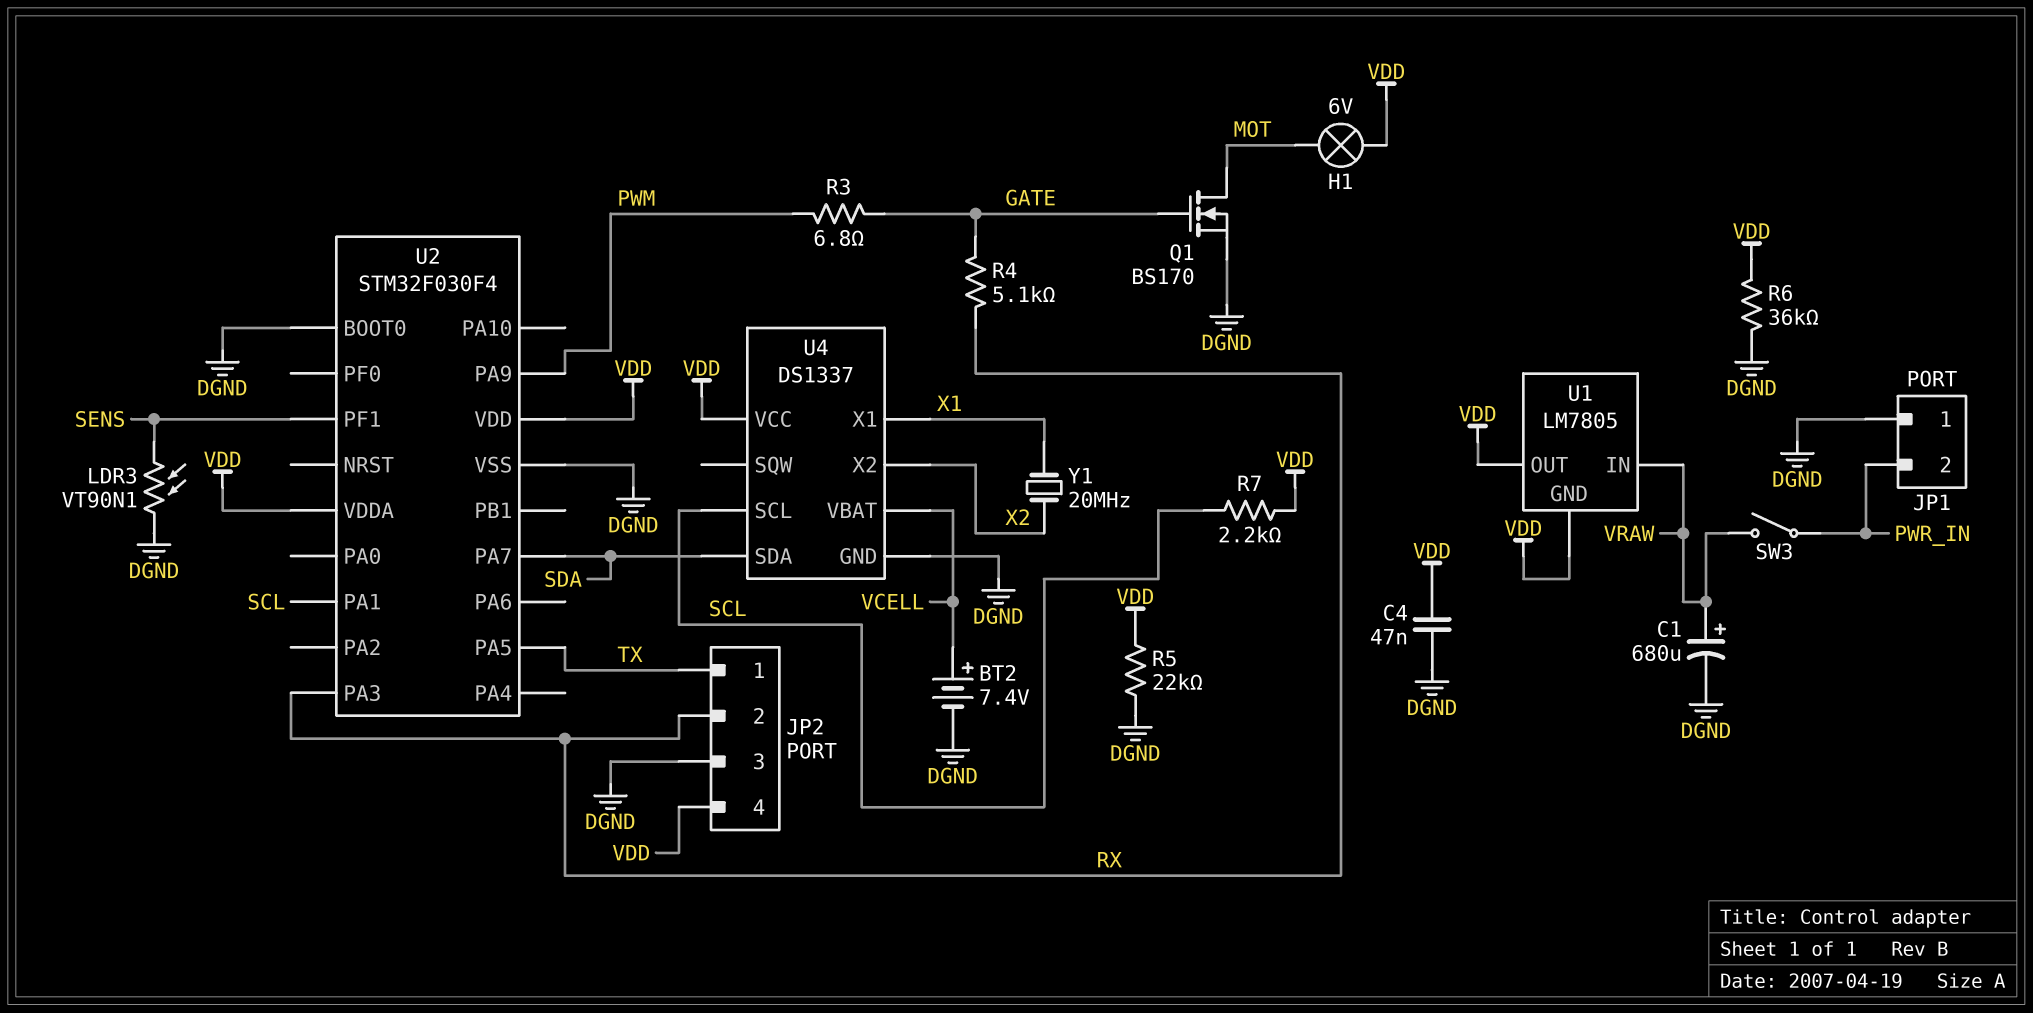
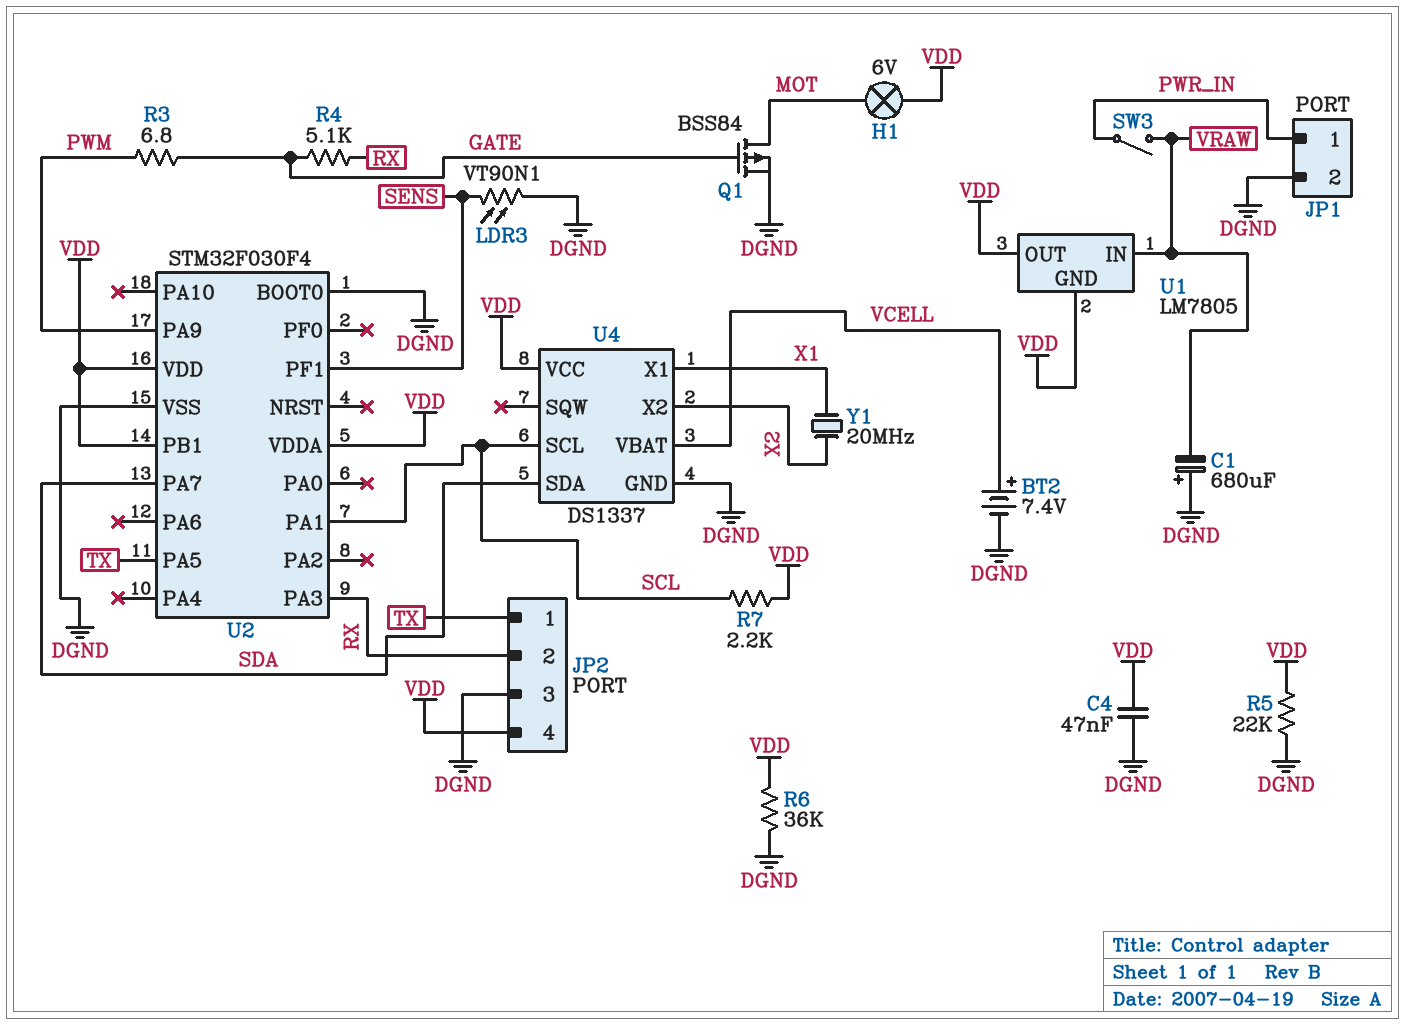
C1: 680uF (plus VRAW, minus DGND) -> 680uF (plus DGND, minus VRAW)
JP1 pin 1: DGND -> PWR_IN
JP1 pin 2: PWR_IN -> DGND
Q1: NMOS BS170 (G GATE, D MOT, S DGND) -> PMOS BSS84 (G GATE, D MOT, S DGND)
U2 pin PB1: none -> VDD

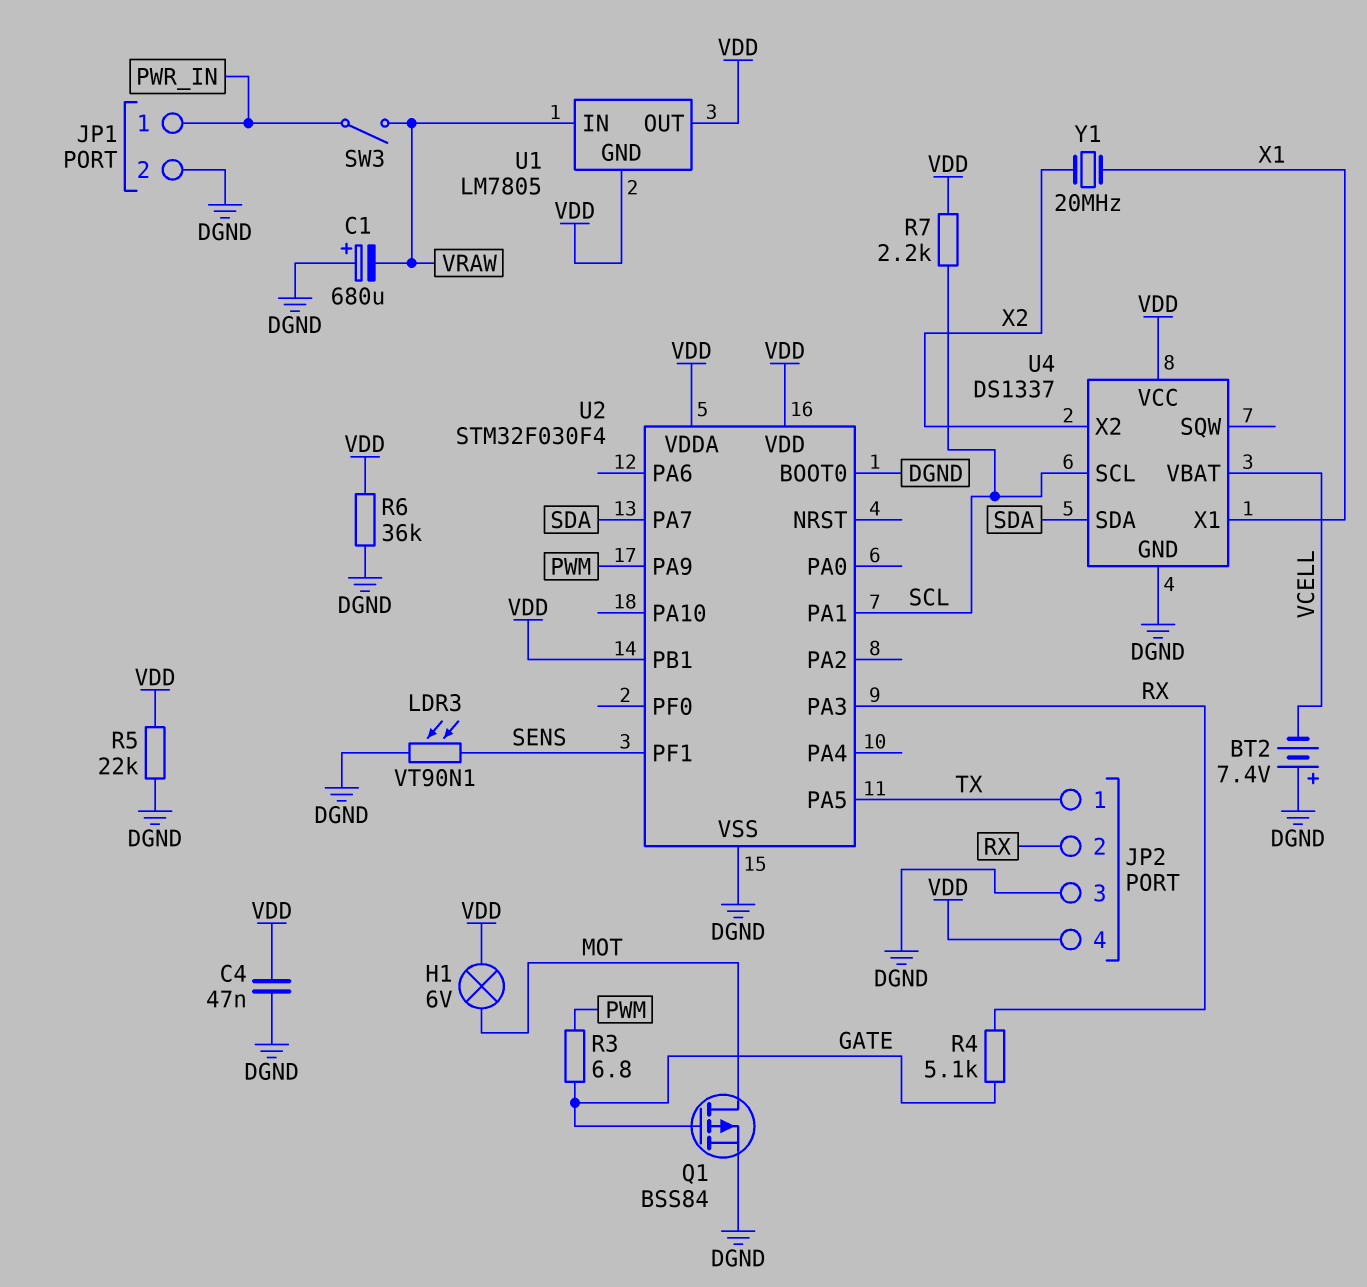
BT2: 7.4V (plus VCELL, minus DGND) -> 7.4V (plus DGND, minus VCELL)

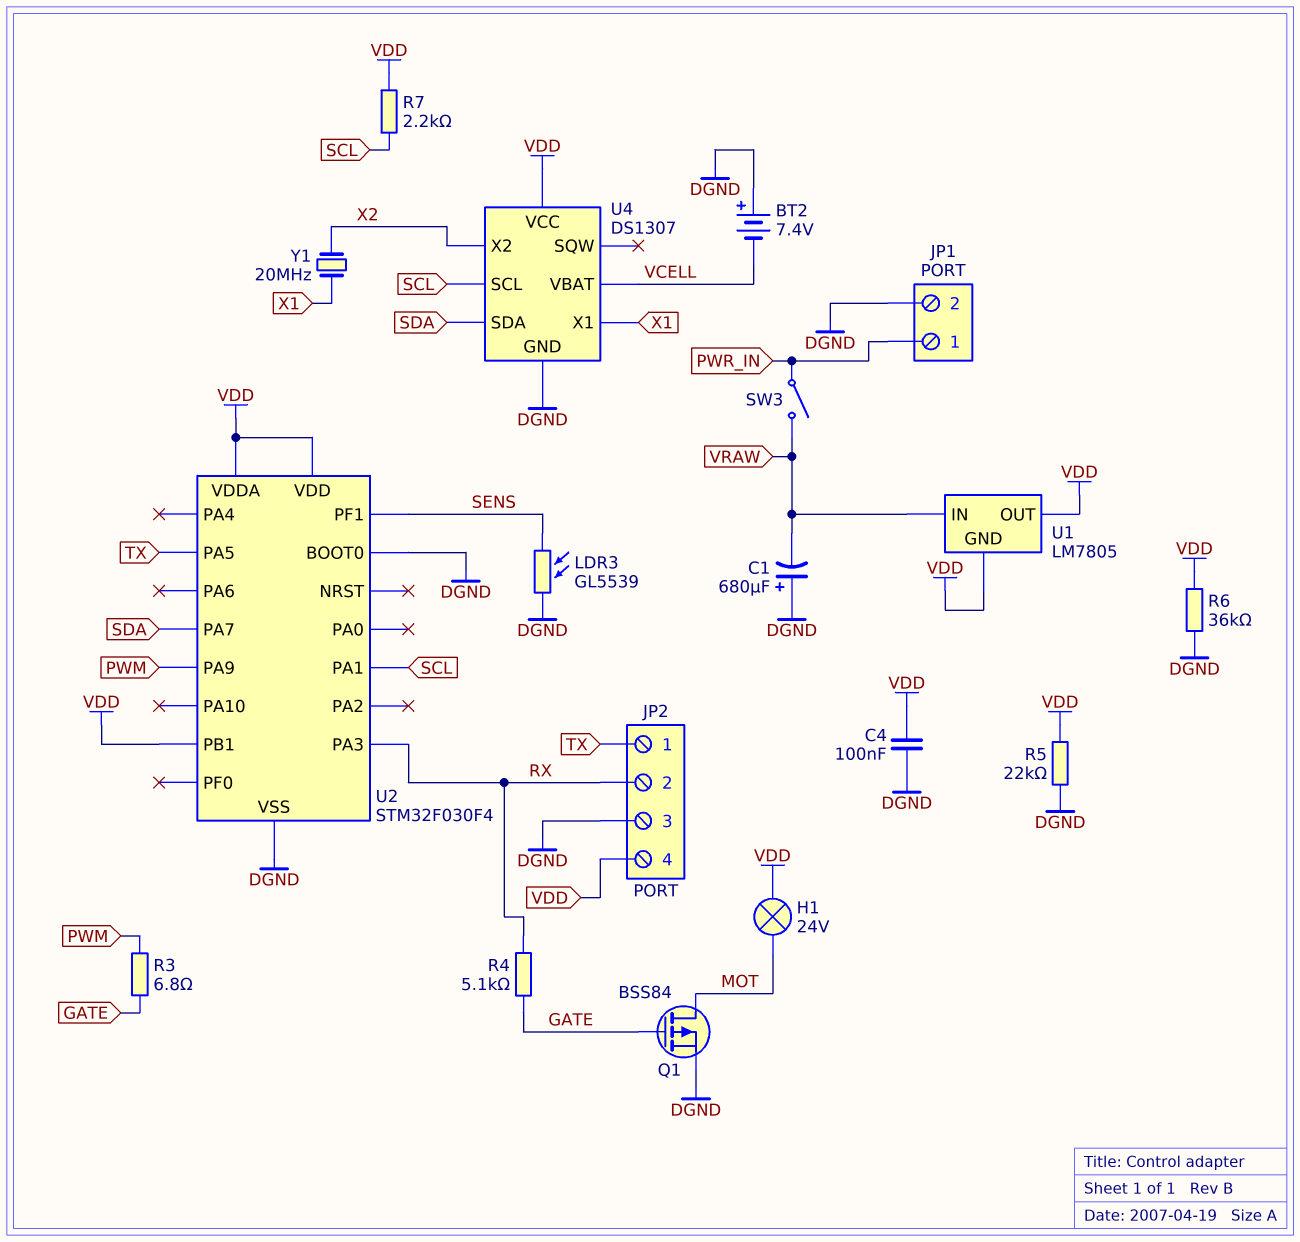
C4: 47nF (DGND, VDD) -> 100nF (DGND, VDD)
H1: lamp 6V (MOT, VDD) -> lamp 24V (MOT, VDD)
LDR3: VT90N1 (DGND, SENS) -> GL5539 (DGND, SENS)
U4: DS1337 -> DS1307

